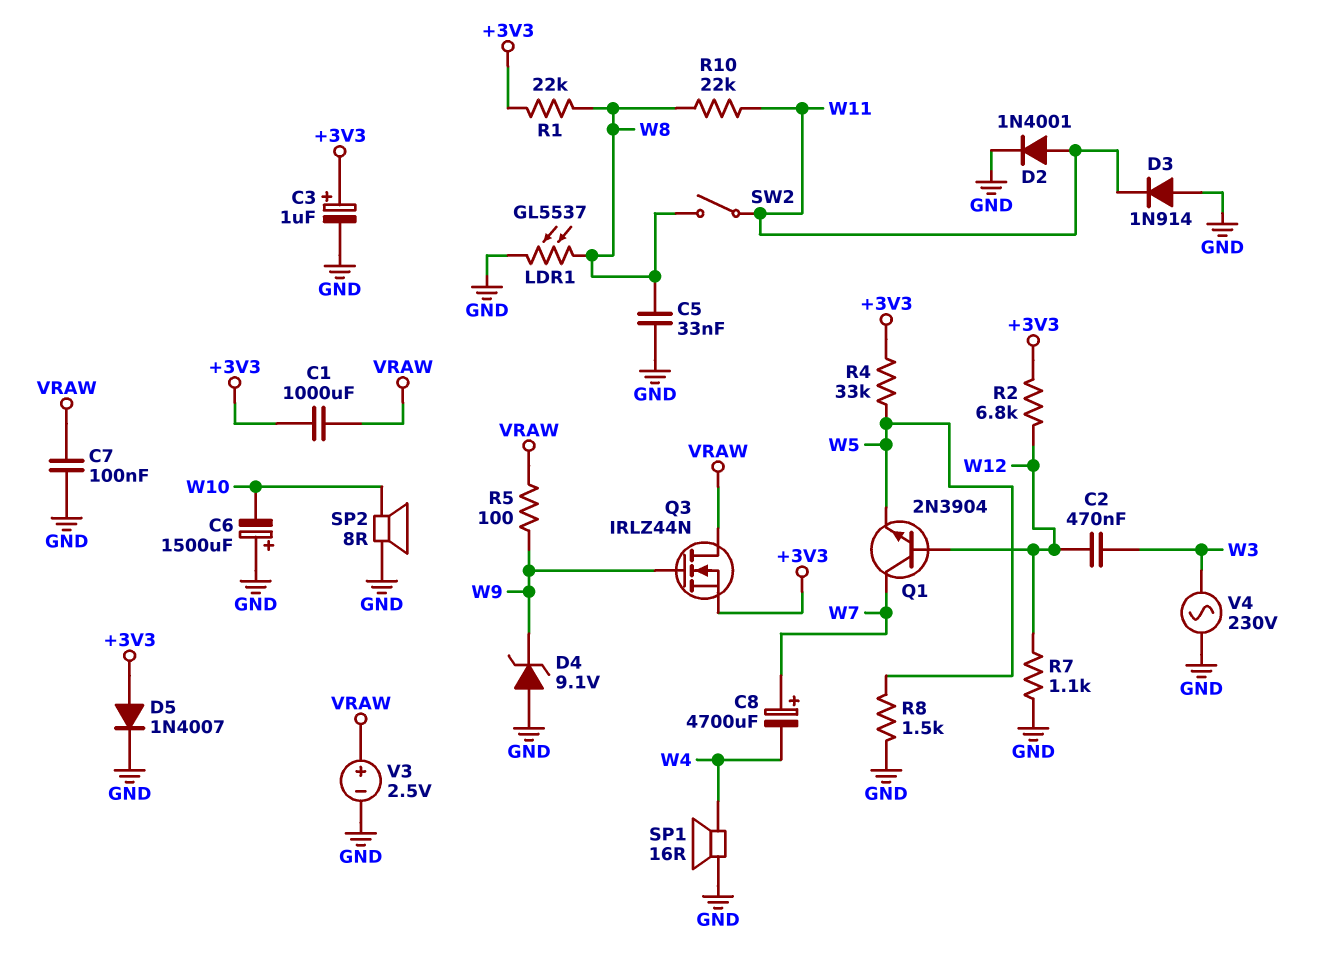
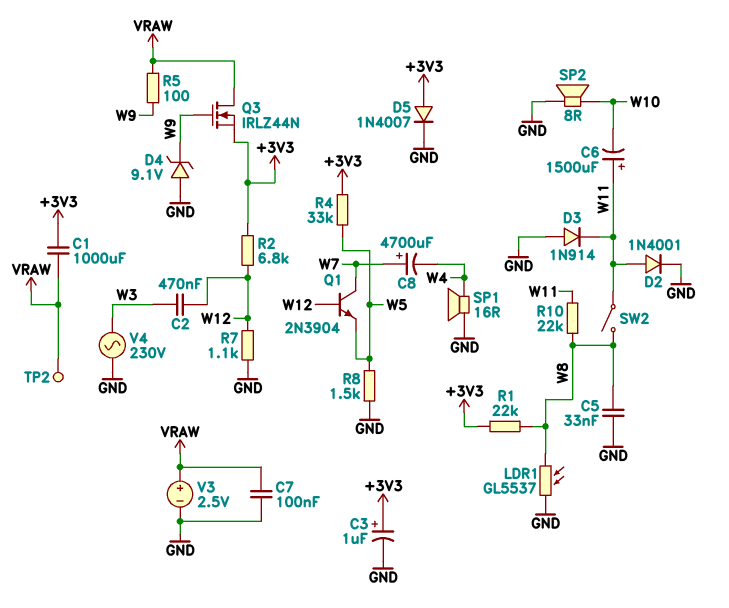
C6: 1500uF (plus GND, minus W10) -> 1500uF (plus W11, minus W10)
TP2: none -> test point (VRAW)

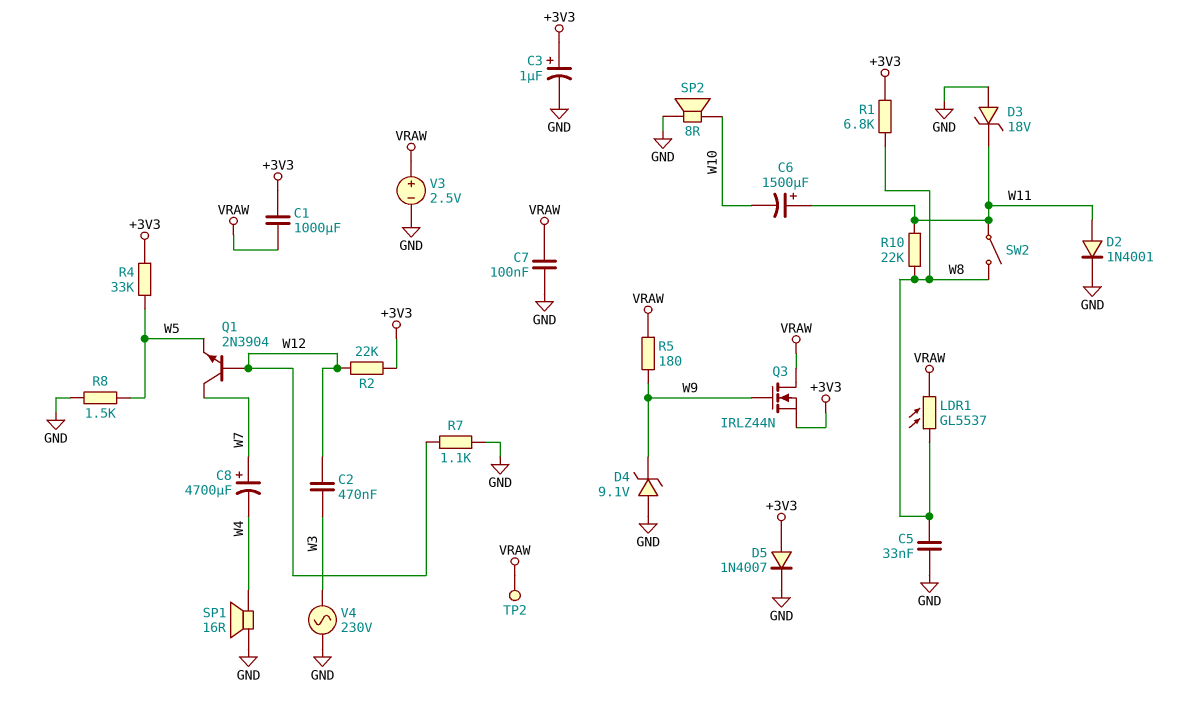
D3: diode 1N914 (A GND, K W11) -> zener 18V (A GND, K W11)
LDR1: GL5537 (GND, W8) -> GL5537 (VRAW, W8)
R1: 22k (+3V3, W8) -> 6.8k (+3V3, W8)
R2: 6.8k (+3V3, W12) -> 22k (+3V3, W12)
R5: 100 (VRAW, W9) -> 180 (VRAW, W9)

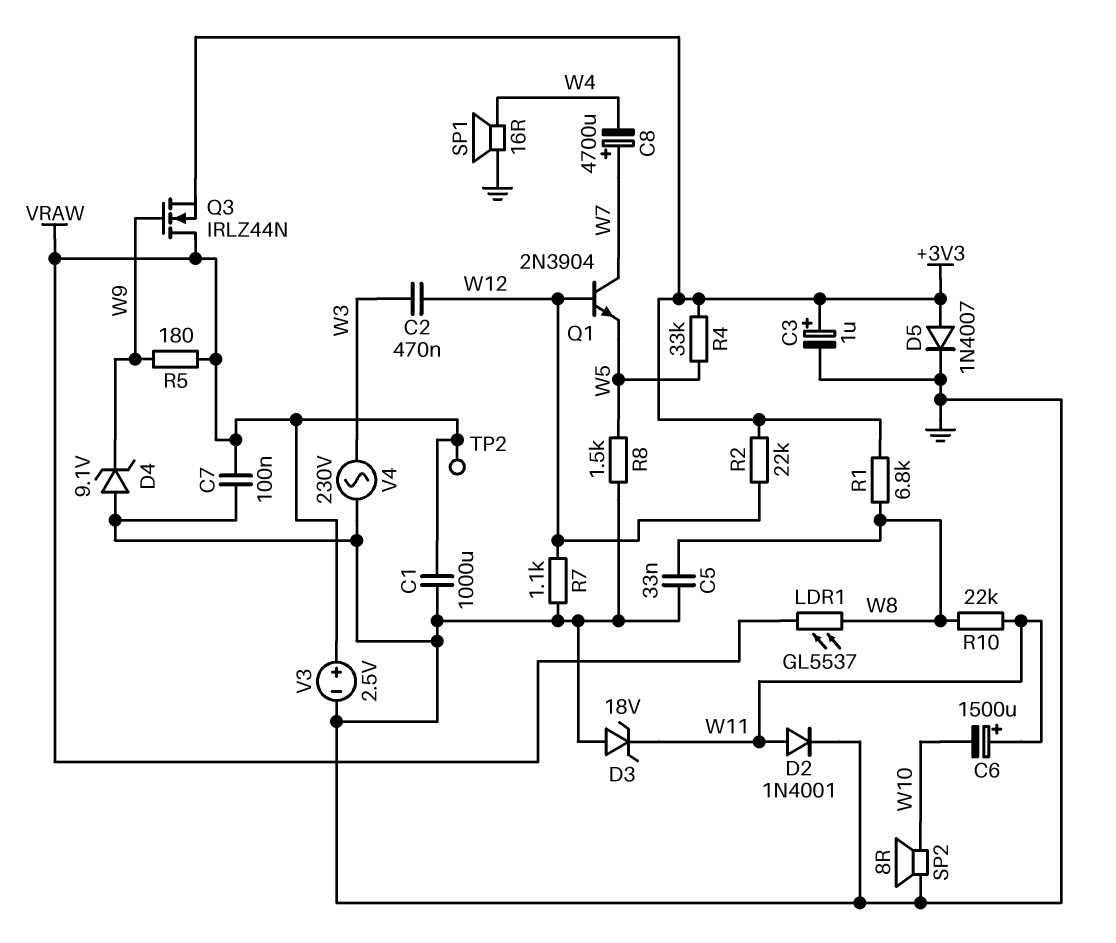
C1: 1000uF (+3V3, VRAW) -> 1000uF (GND, VRAW)
SW2: switch (W8, W11) -> none

